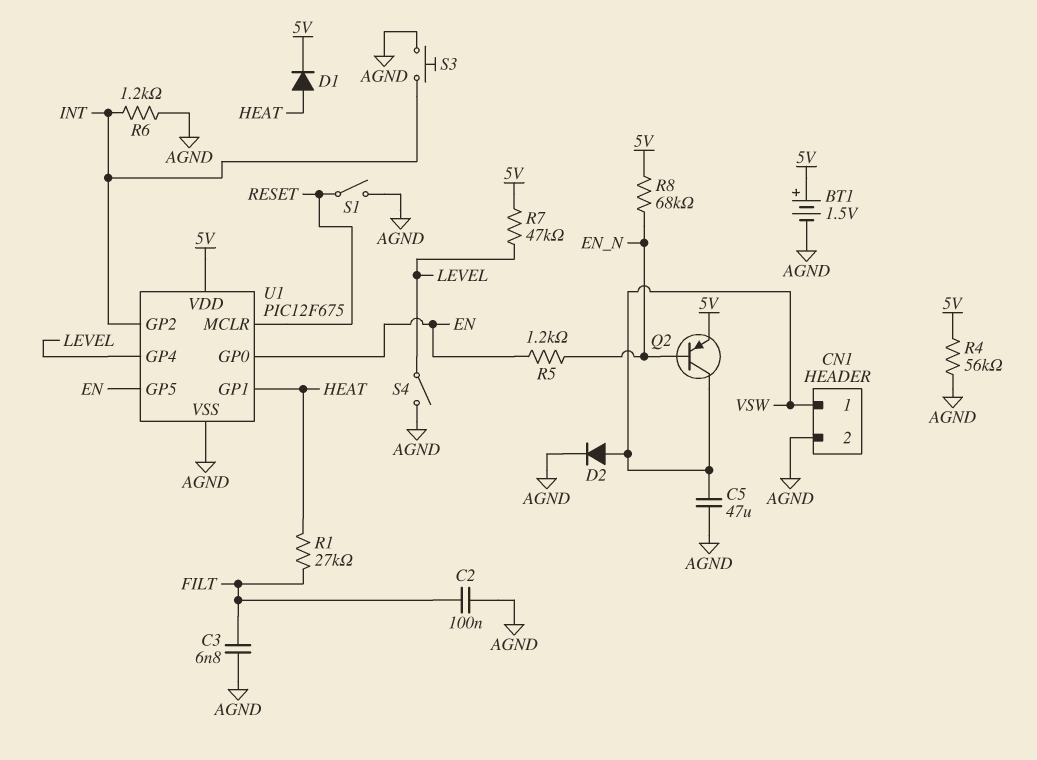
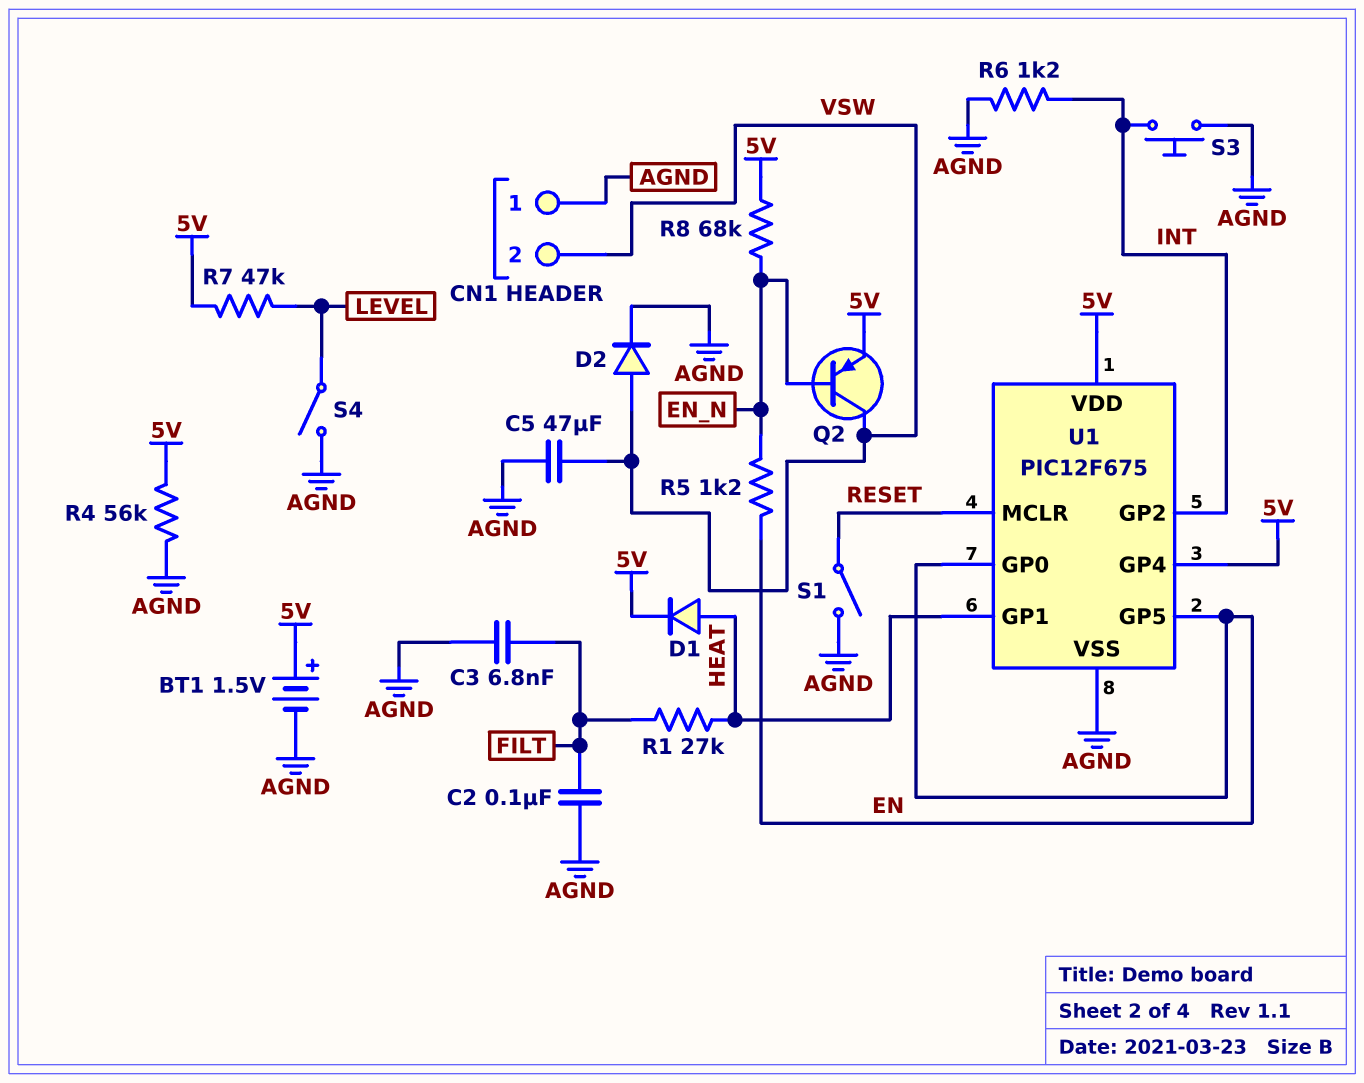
CN1 pin 1: VSW -> AGND
CN1 pin 2: AGND -> VSW
U1 pin GP4: LEVEL -> 5V

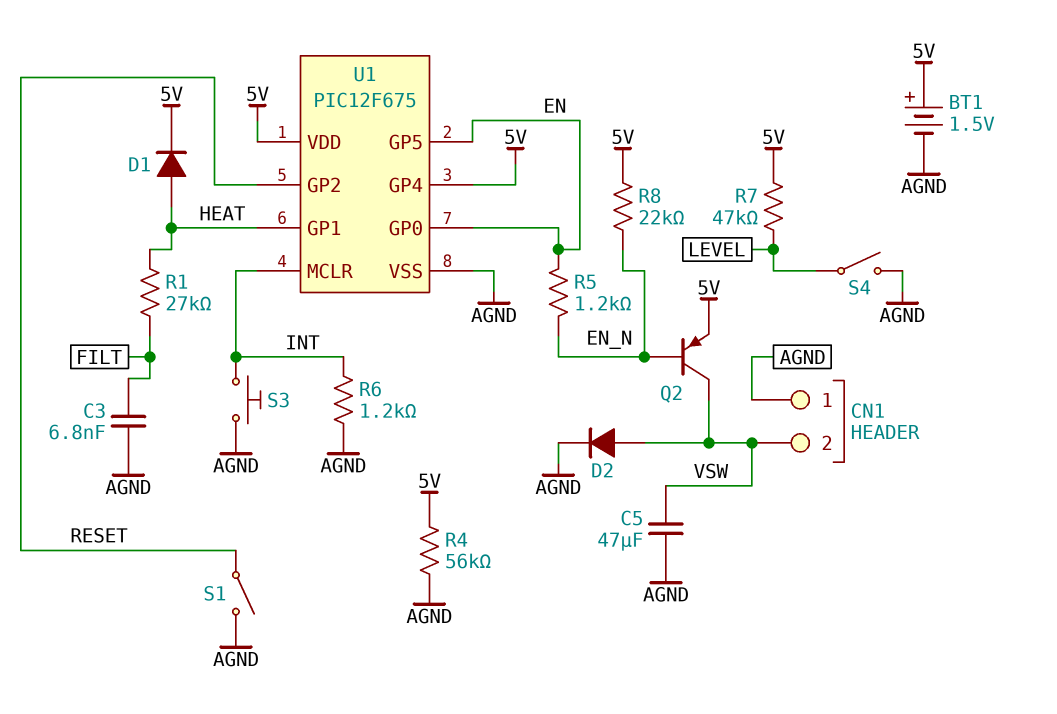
C2: 100nF (AGND, FILT) -> none
R8: 68k (5V, EN_N) -> 22k (5V, EN_N)
U1 pin GP2: INT -> RESET
U1 pin MCLR: RESET -> INT

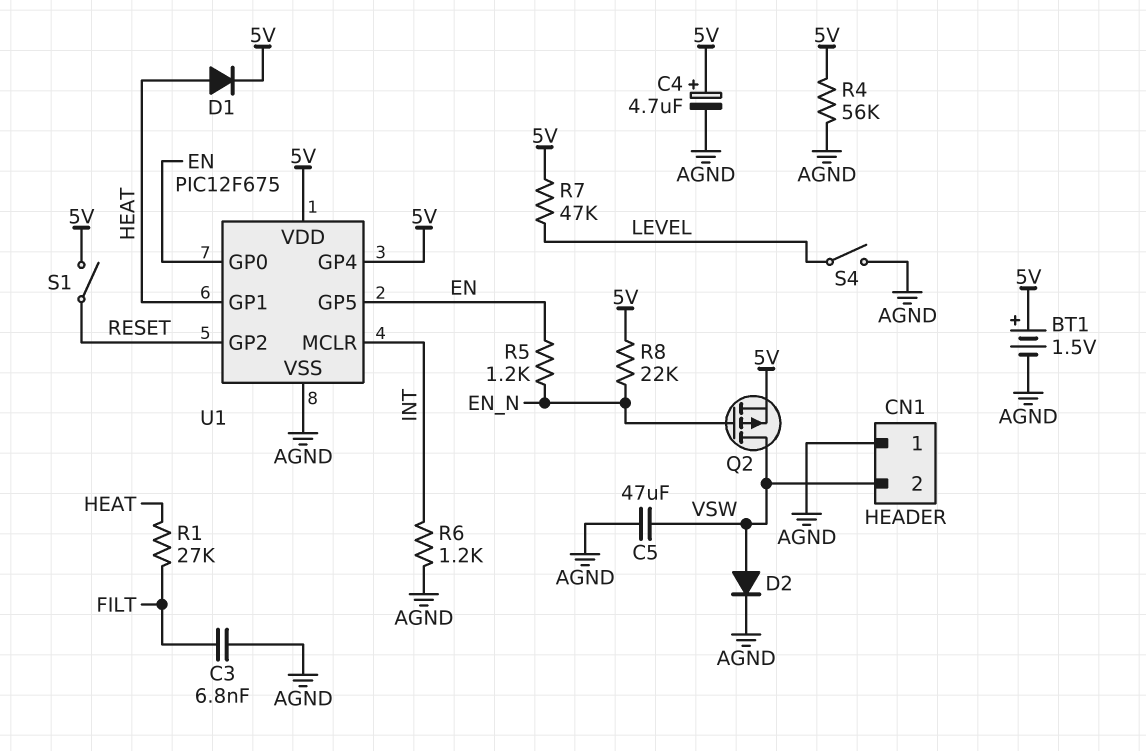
C4: none -> 4.7uF (plus 5V, minus AGND)
Q2: PNP (B EN_N, C VSW, E 5V) -> PMOS (G EN_N, D VSW, S 5V)
S1: switch (AGND, RESET) -> switch (5V, RESET)
S3: button (AGND, INT) -> none

